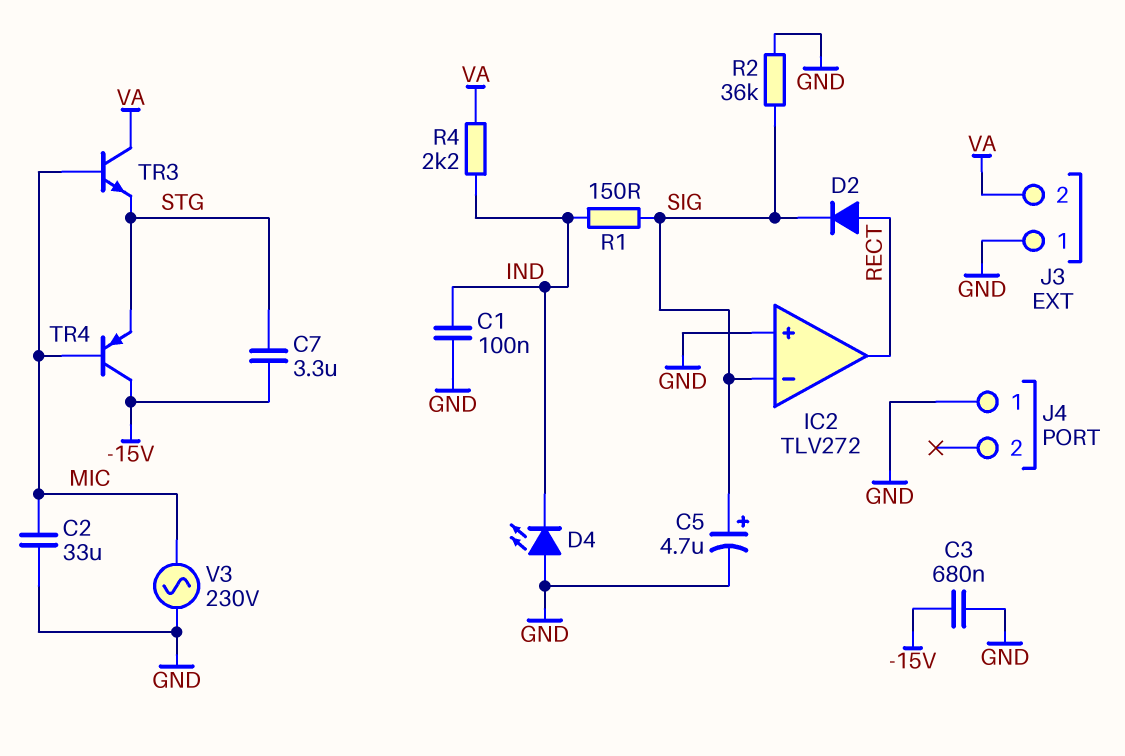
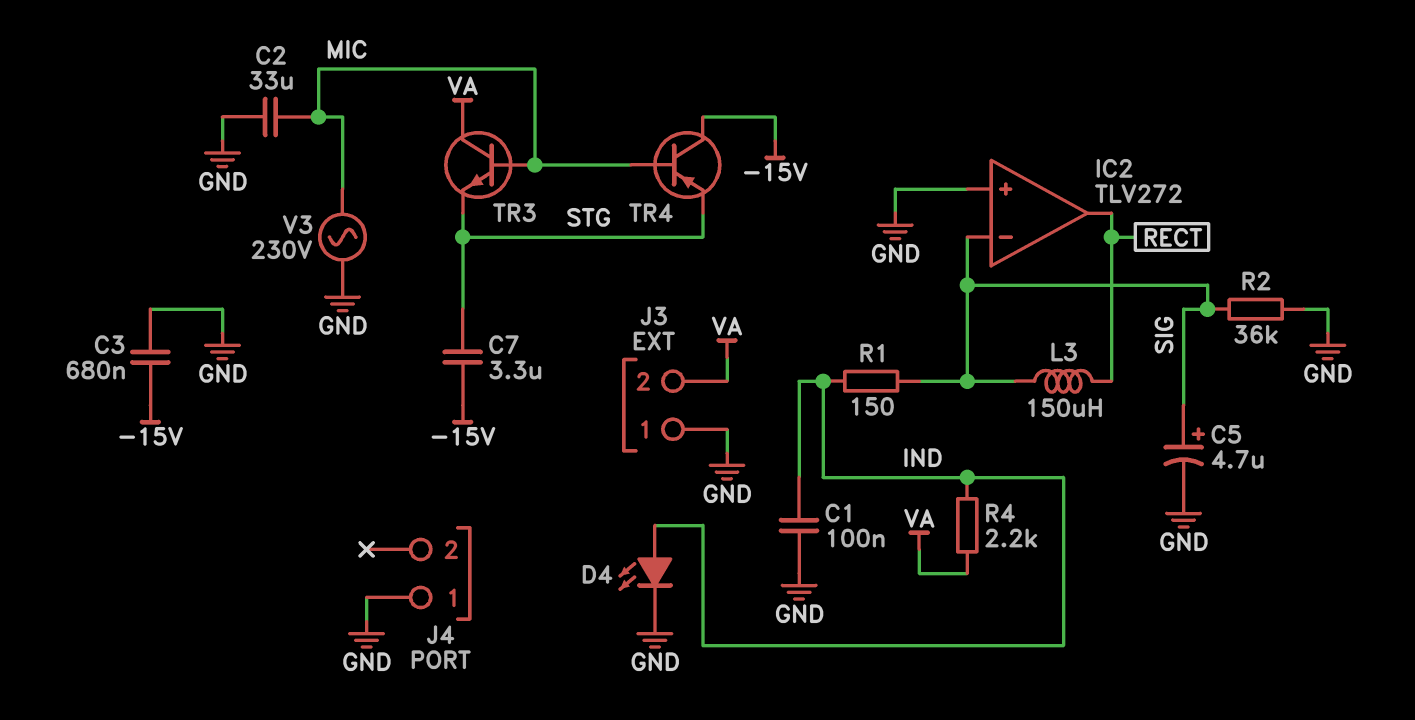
D2: diode (A RECT, K SIG) -> none
D4: LED (A GND, K IND) -> LED (A IND, K GND)
L3: none -> 150uH (RECT, SIG)

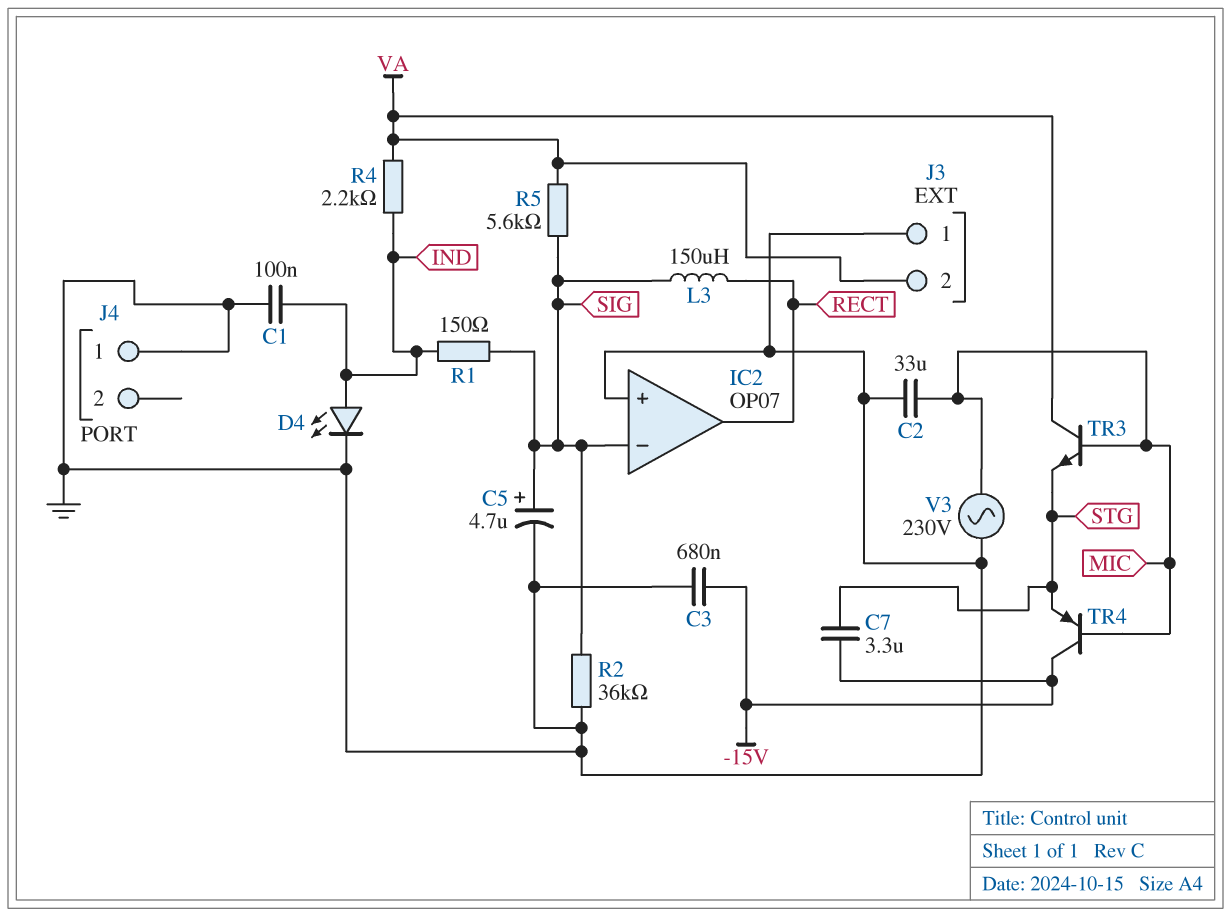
IC2: TLV272 -> OP07
R5: none -> 5.6k (SIG, VA)

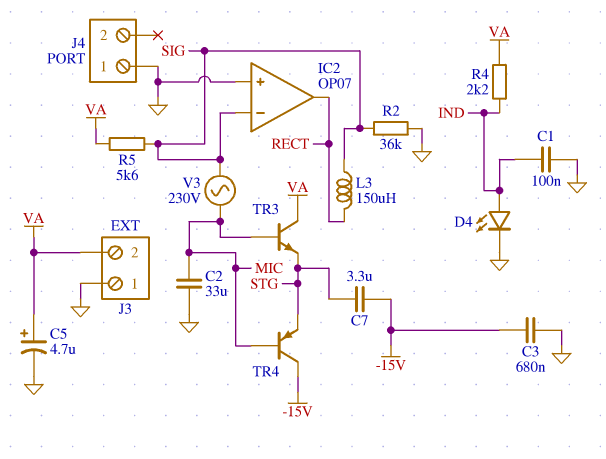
C5: 4.7uF (plus SIG, minus GND) -> 4.7uF (plus VA, minus GND)
R1: 150 (IND, SIG) -> none
V3: AC 230V (GND, MIC) -> AC 230V (MIC, SIG)

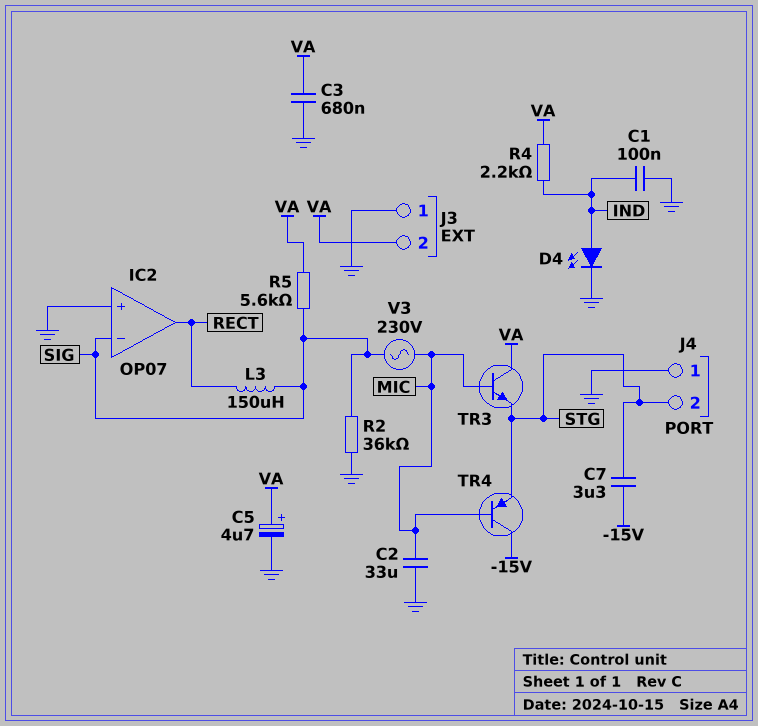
C3: 680nF (-15V, GND) -> 680nF (GND, VA)
J4 pin 2: none -> STG

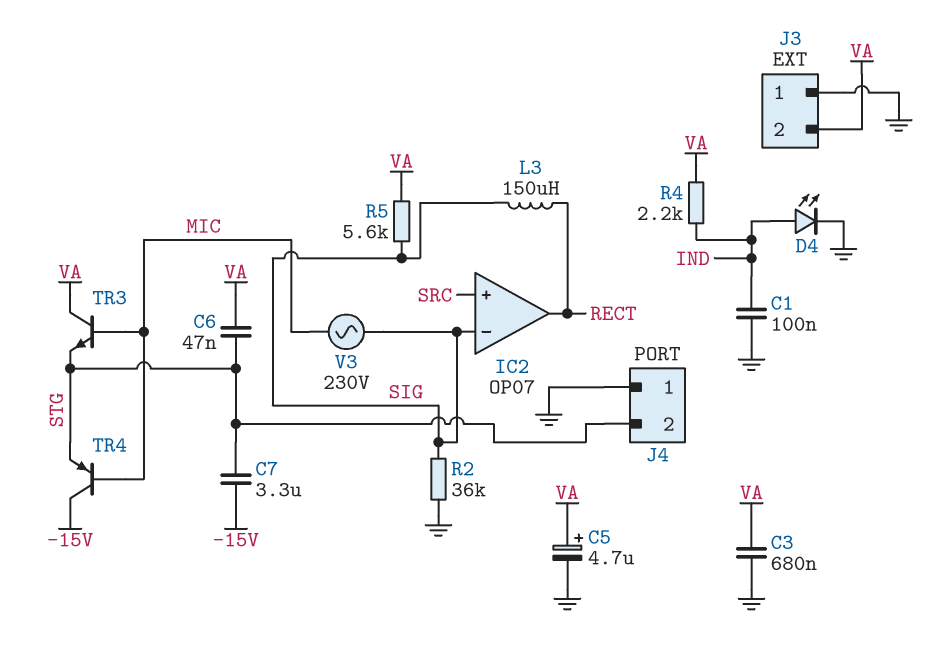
C2: 33uF (GND, MIC) -> none
C6: none -> 47nF (STG, VA)
IC2 pin in+: GND -> SRC

